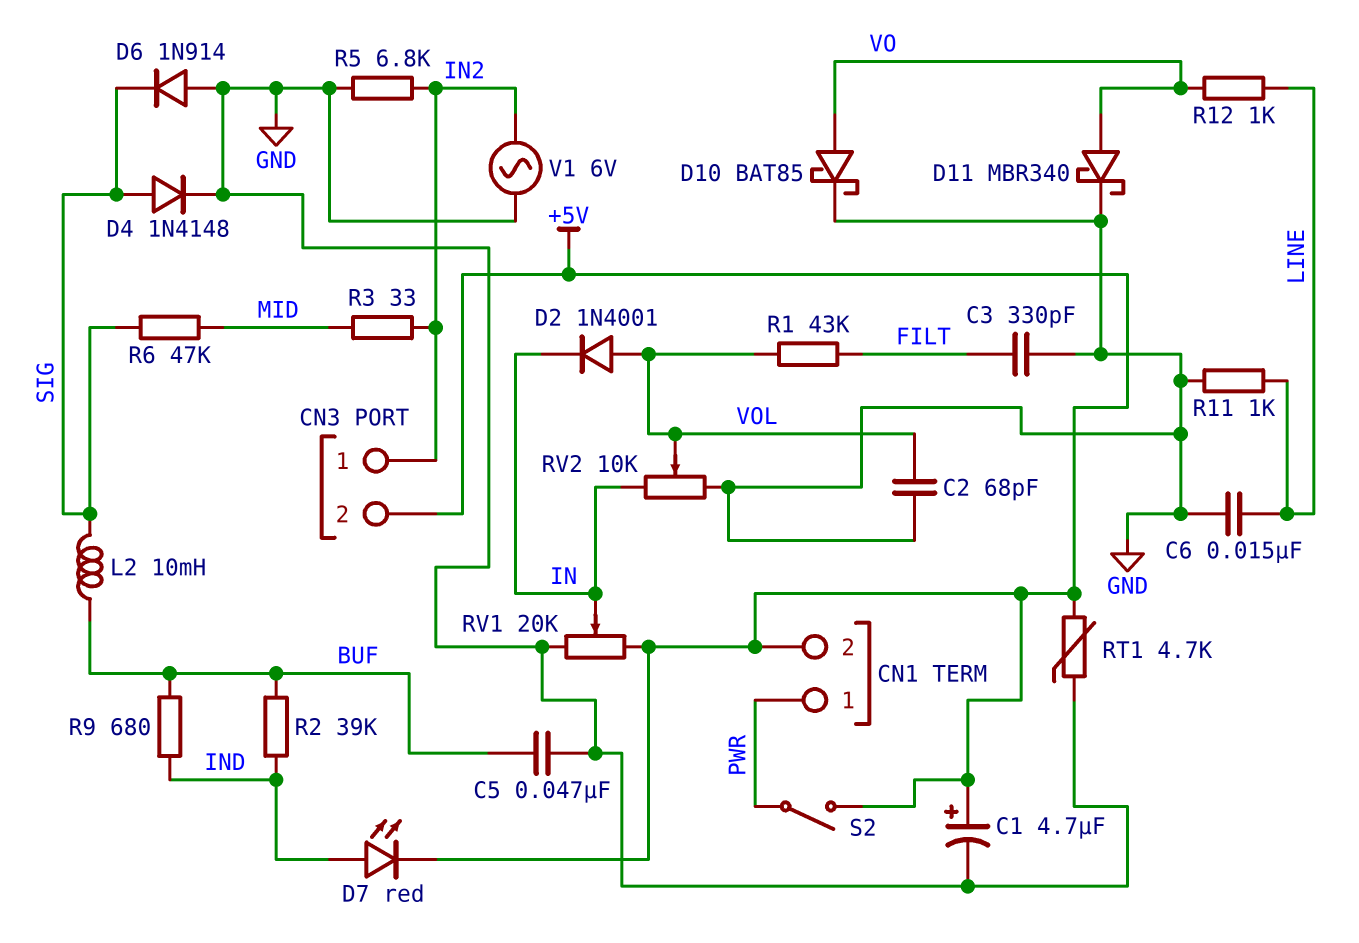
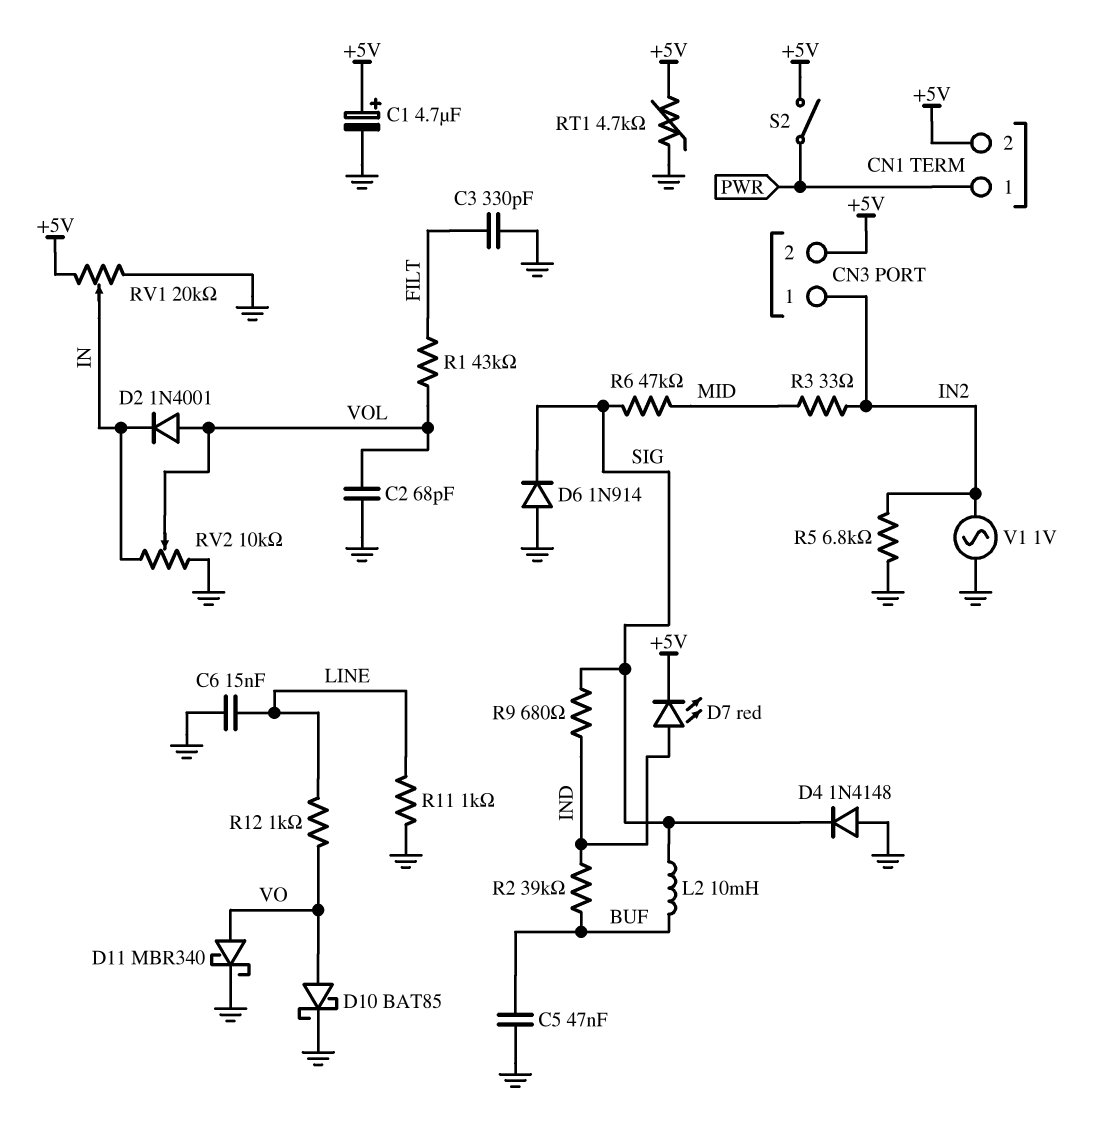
D4: diode 1N4148 (A SIG, K GND) -> diode 1N4148 (A GND, K SIG)
R9: 680 (BUF, IND) -> 680 (IND, SIG)
V1: AC 6V (GND, IN2) -> AC 1V (GND, IN2)

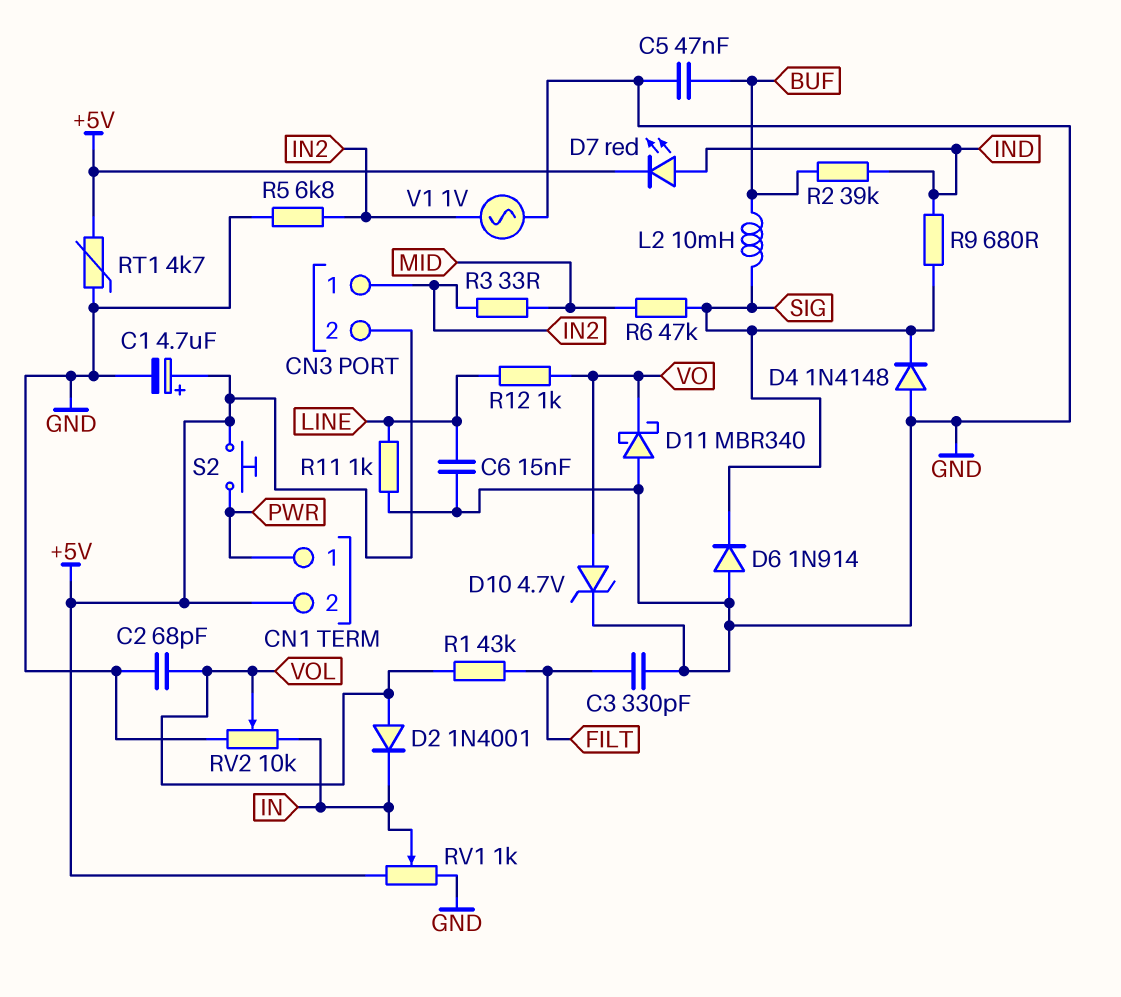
D10: schottky BAT85 (A VO, K GND) -> zener 4.7V (A VO, K GND)
D11: schottky MBR340 (A VO, K GND) -> schottky MBR340 (A GND, K VO)
RV1: 20k (+5V, GND, wiper IN) -> 1k (+5V, GND, wiper IN)
S2: switch (+5V, PWR) -> button (+5V, PWR)

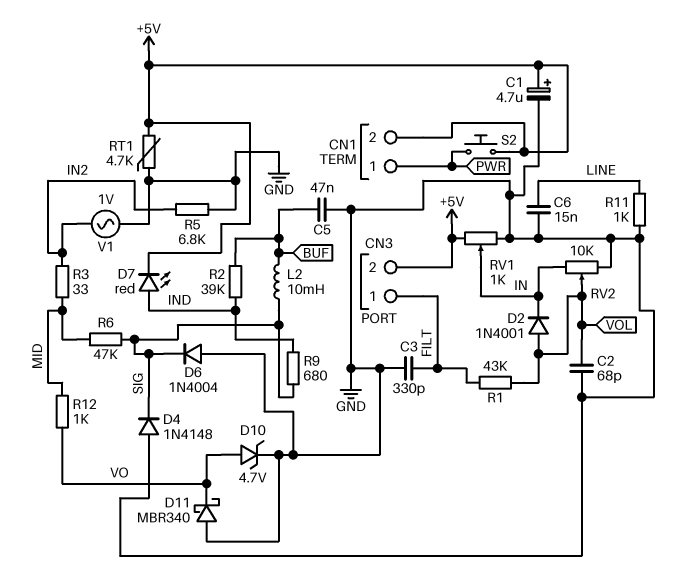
CN3 pin 1: IN2 -> FILT
D6: diode 1N914 (A GND, K SIG) -> diode 1N4004 (A GND, K SIG)
R12: 1k (LINE, VO) -> 1k (MID, VO)

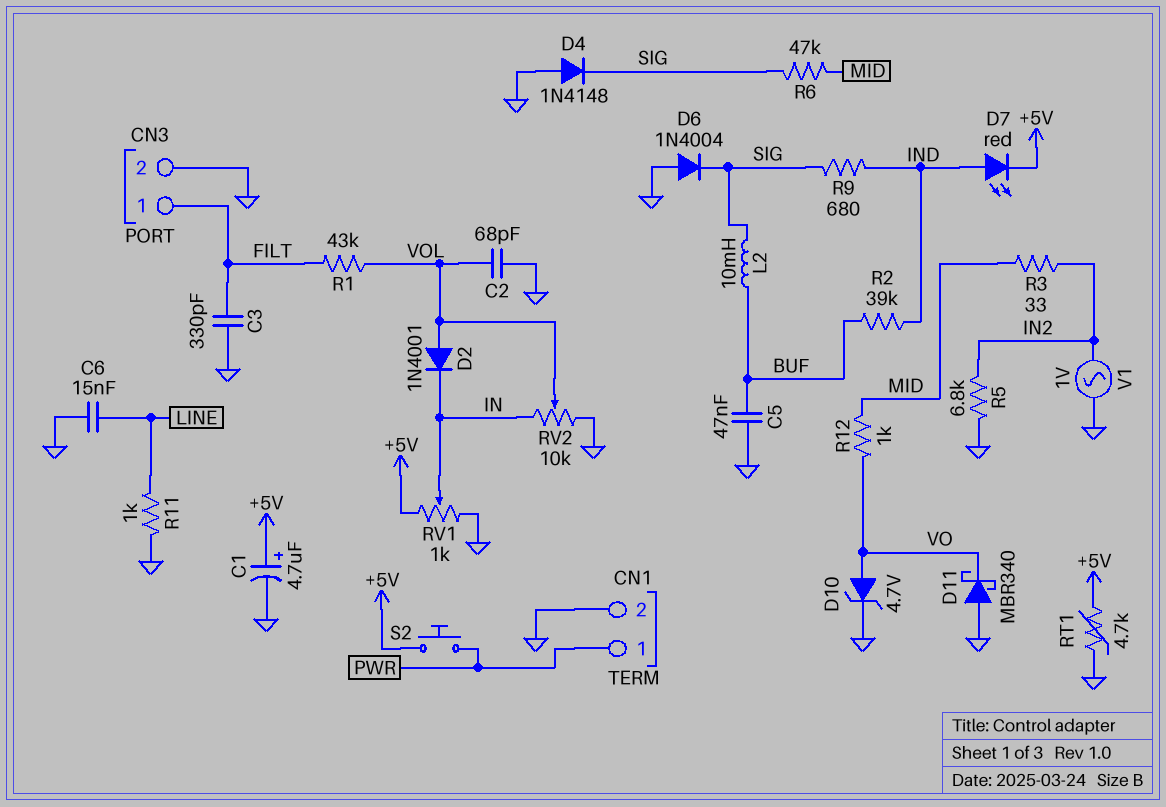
CN1 pin 2: +5V -> GND
CN3 pin 2: +5V -> GND

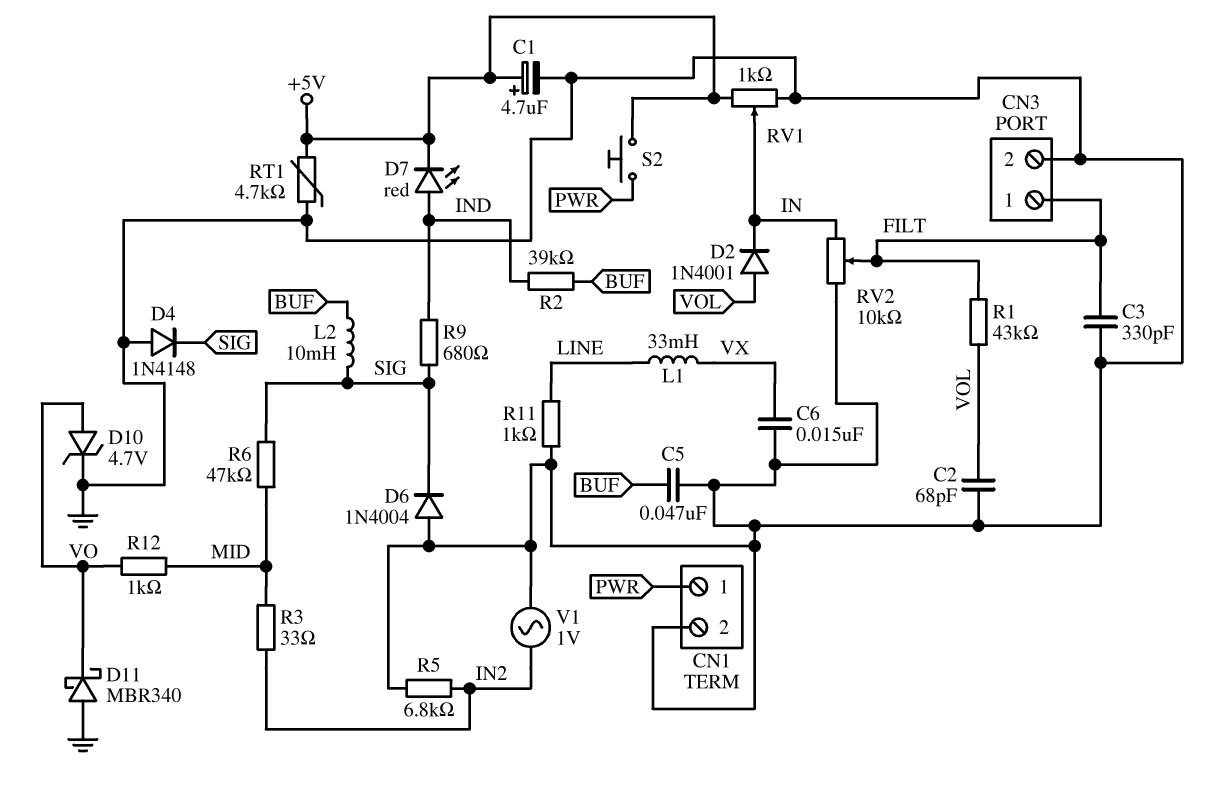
C6: 15nF (GND, LINE) -> 15nF (GND, VX)
L1: none -> 33mH (LINE, VX)
RV2: 10k (GND, IN, wiper VOL) -> 10k (GND, IN, wiper FILT)

